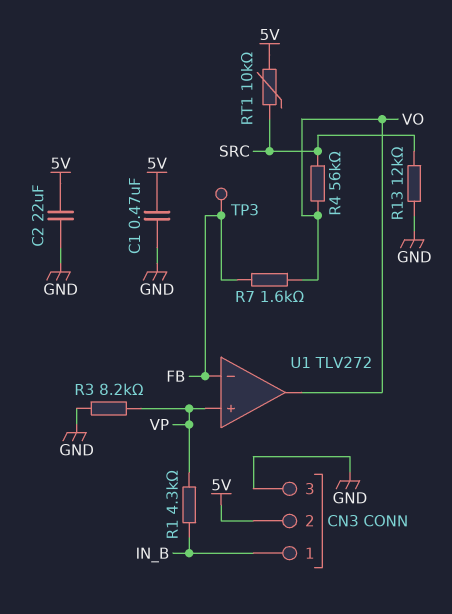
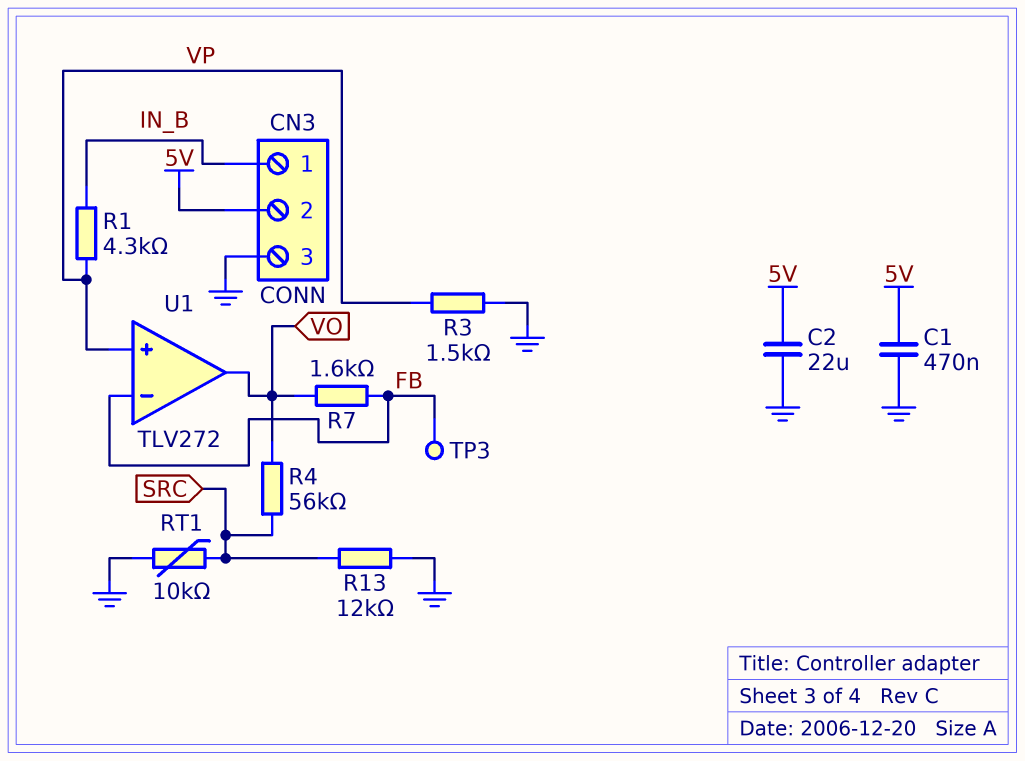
R3: 8.2k (GND, VP) -> 1.5k (GND, VP)
RT1: 10k (5V, SRC) -> 10k (GND, SRC)

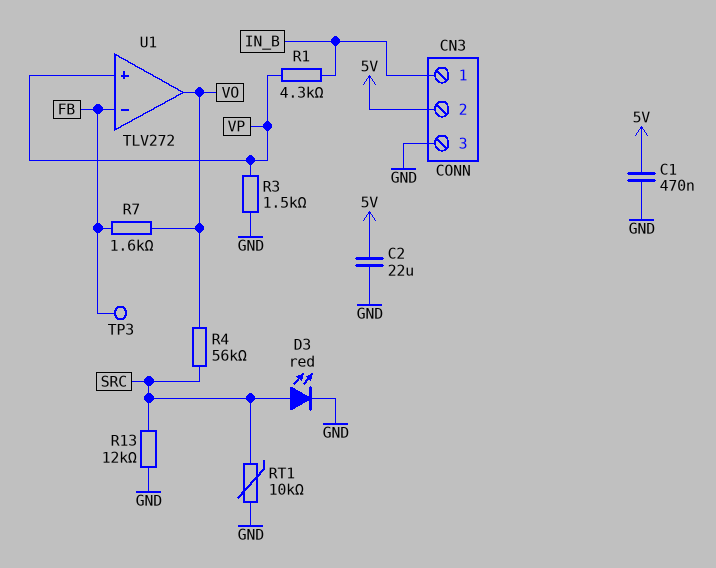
D3: none -> LED red (A SRC, K GND)

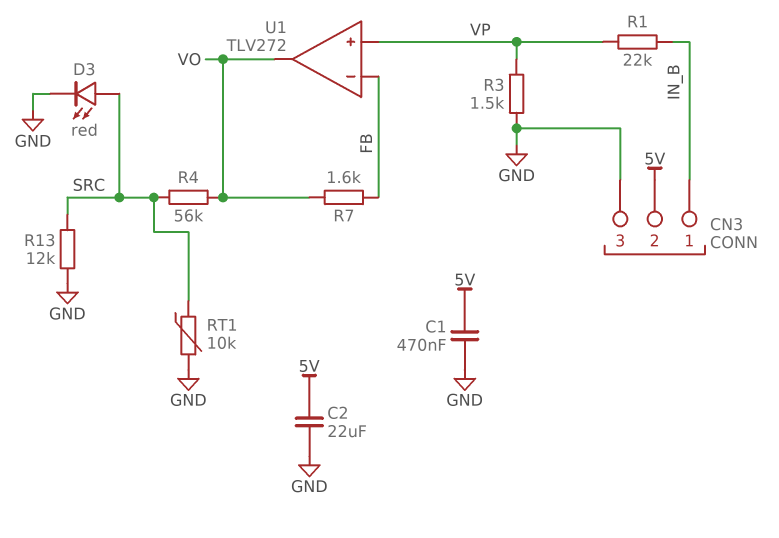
R1: 4.3k (IN_B, VP) -> 22k (IN_B, VP)
TP3: test point (FB) -> none

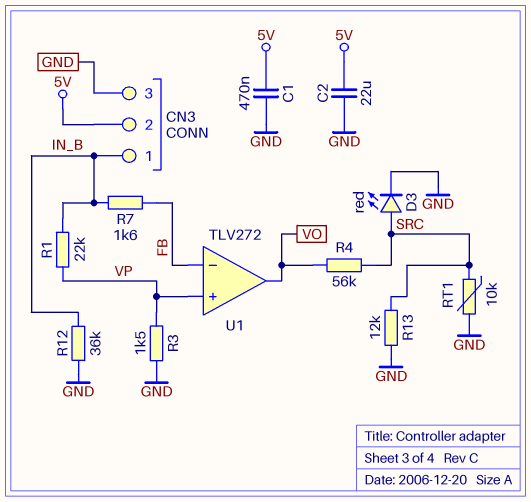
R7: 1.6k (FB, VO) -> 1.6k (FB, IN_B)
R12: none -> 36k (GND, IN_B)

